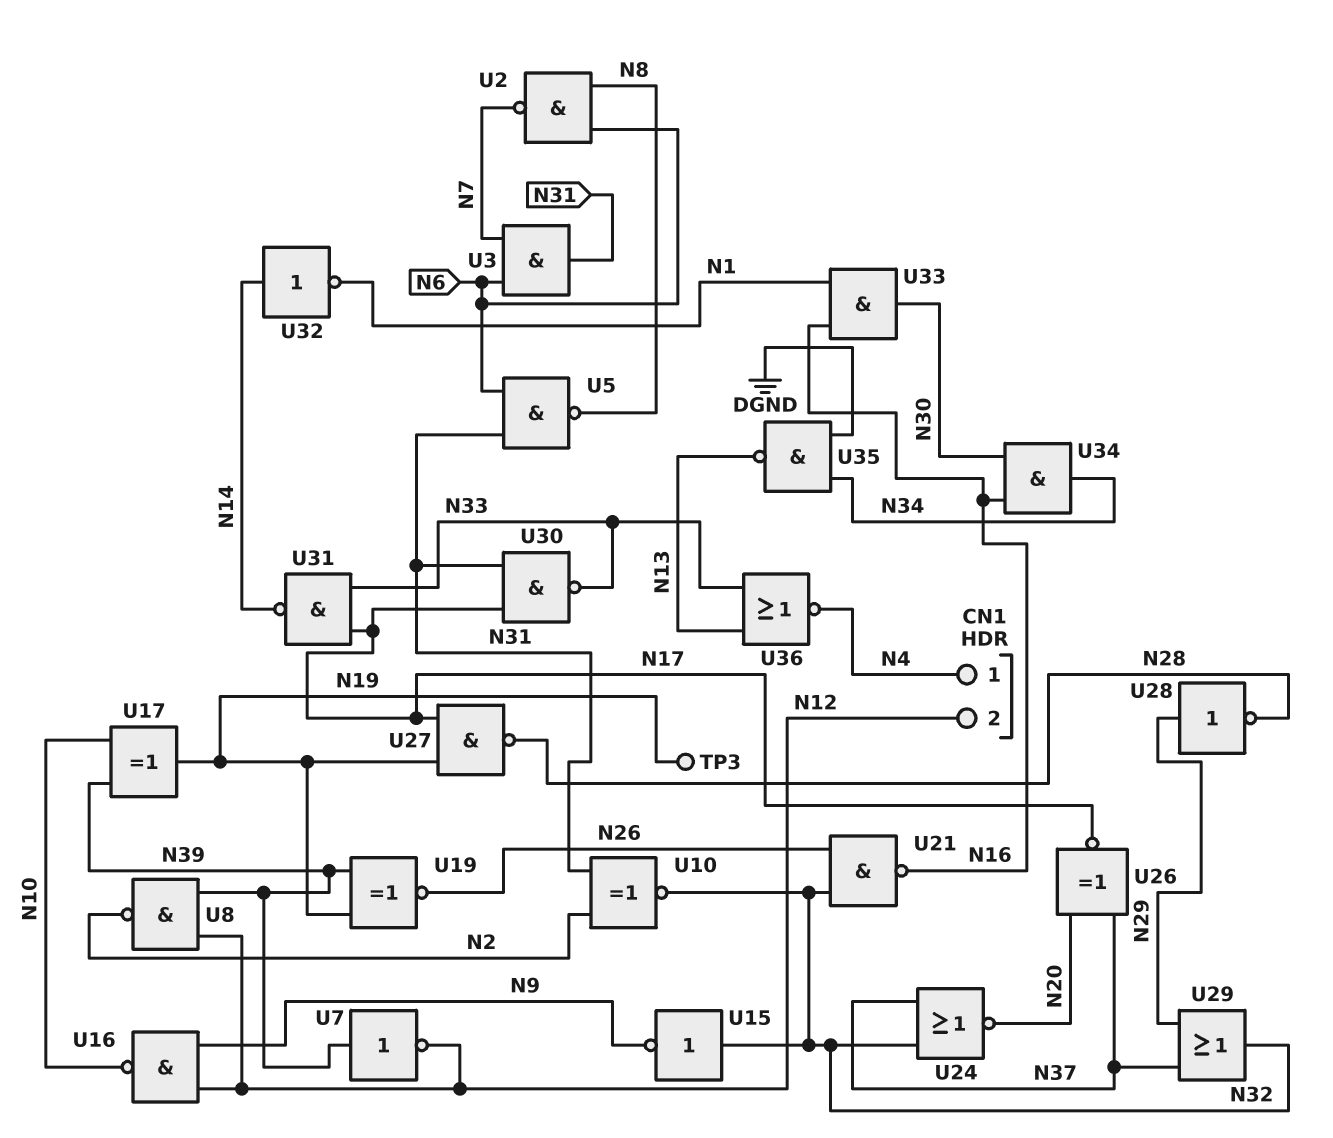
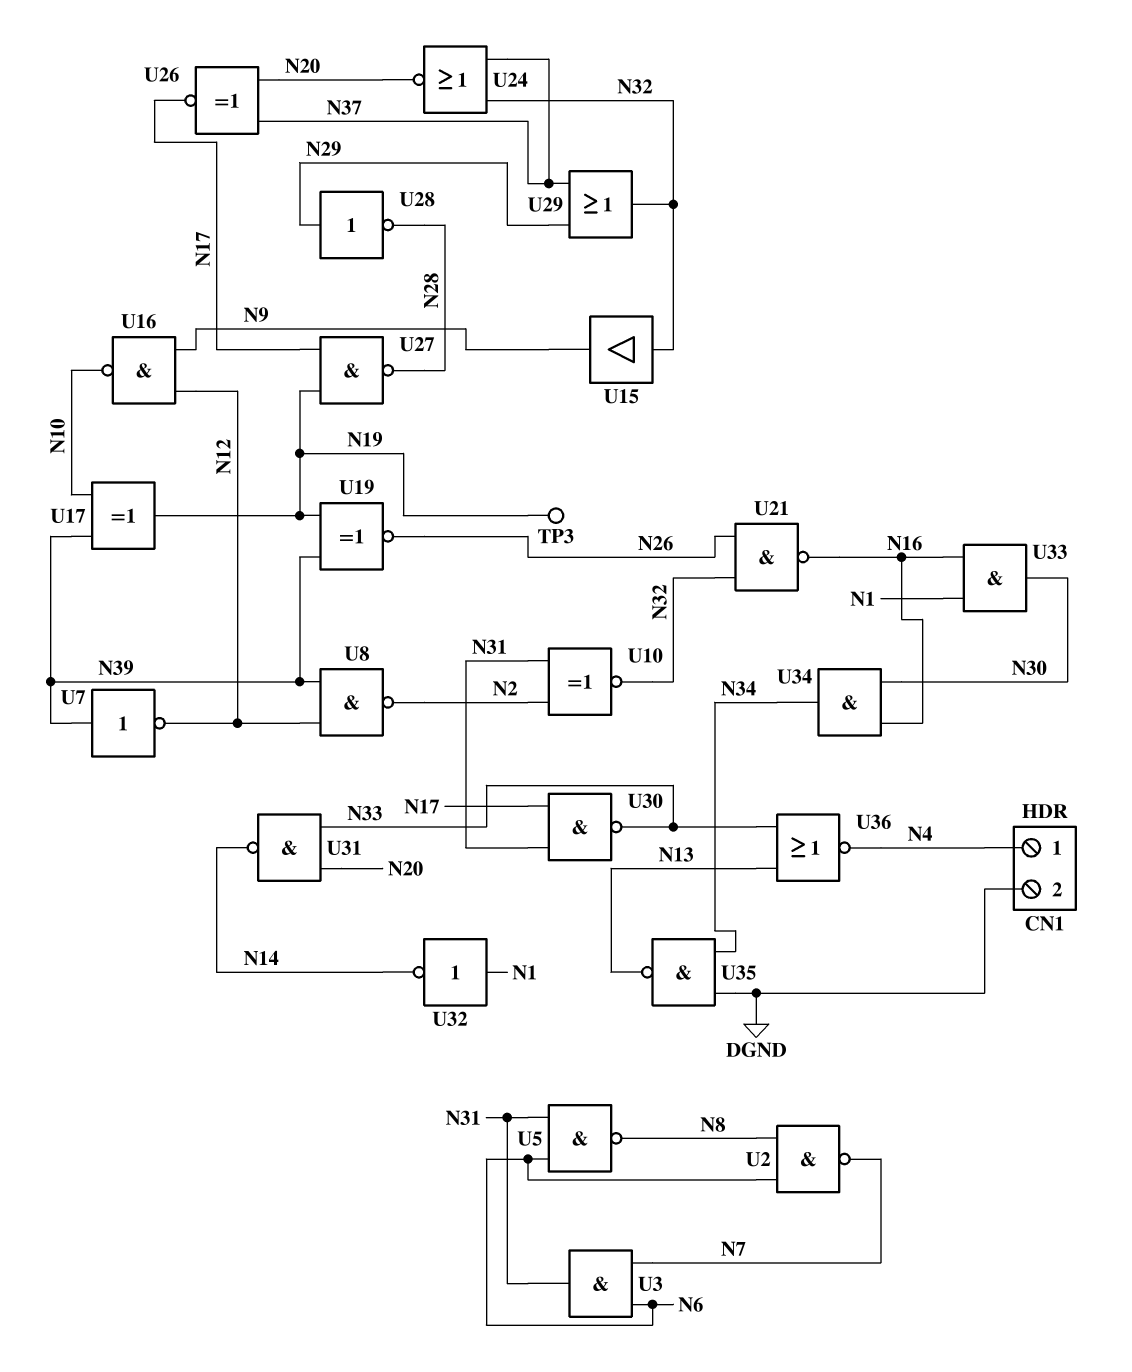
CN1 pin 2: N12 -> DGND
U15: NOT (in N32, out N9) -> buffer (in N32, out N9)
U31: NAND (in N17, in N33, out N14) -> NAND (in N20, in N33, out N14)
U32: NOT (in N14, out N1) -> NOT (in N1, out N14)

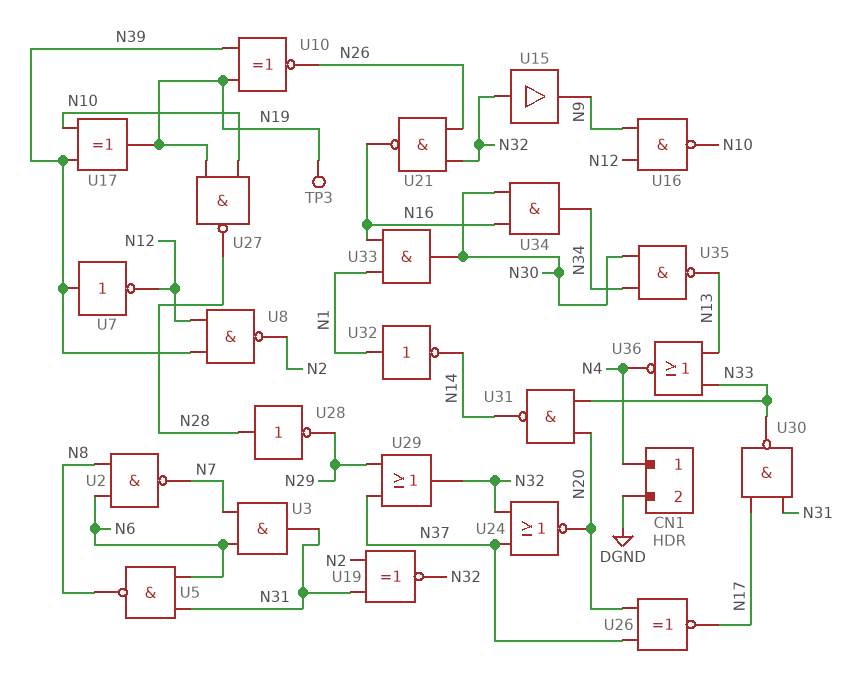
U10: XNOR (in N2, in N31, out N32) -> XNOR (in N19, in N39, out N26)
U19: XNOR (in N19, in N39, out N26) -> XNOR (in N2, in N31, out N32)
U27: NAND (in N17, in N19, out N28) -> NAND (in N10, in N19, out N28)
U28: NOT (in N29, out N28) -> NOT (in N28, out N29)
U35: NAND (in DGND, in N34, out N13) -> NAND (in N30, in N34, out N13)

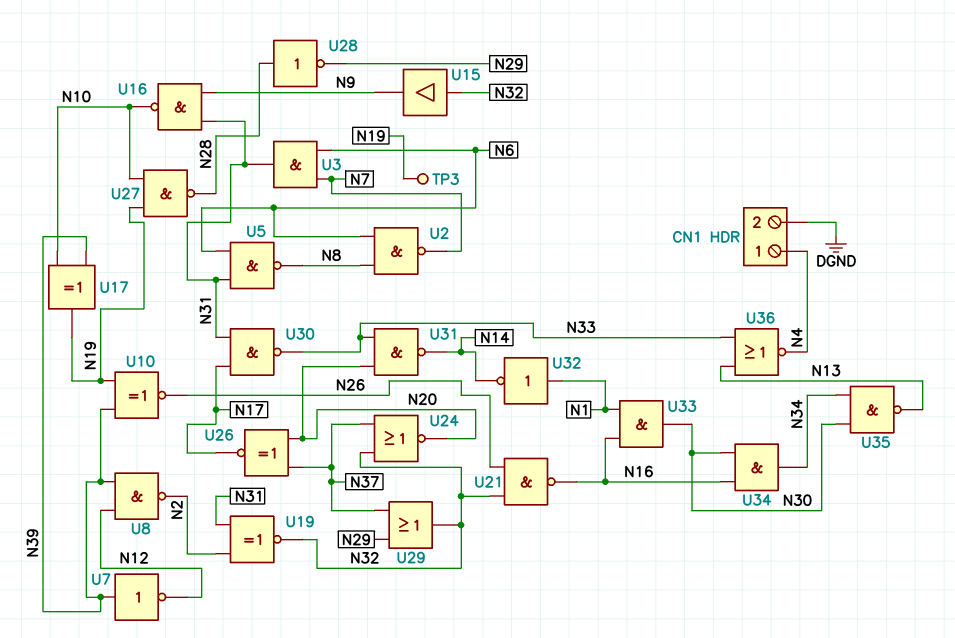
U16: NAND (in N9, in N12, out N10) -> NAND (in N9, in N31, out N10)

